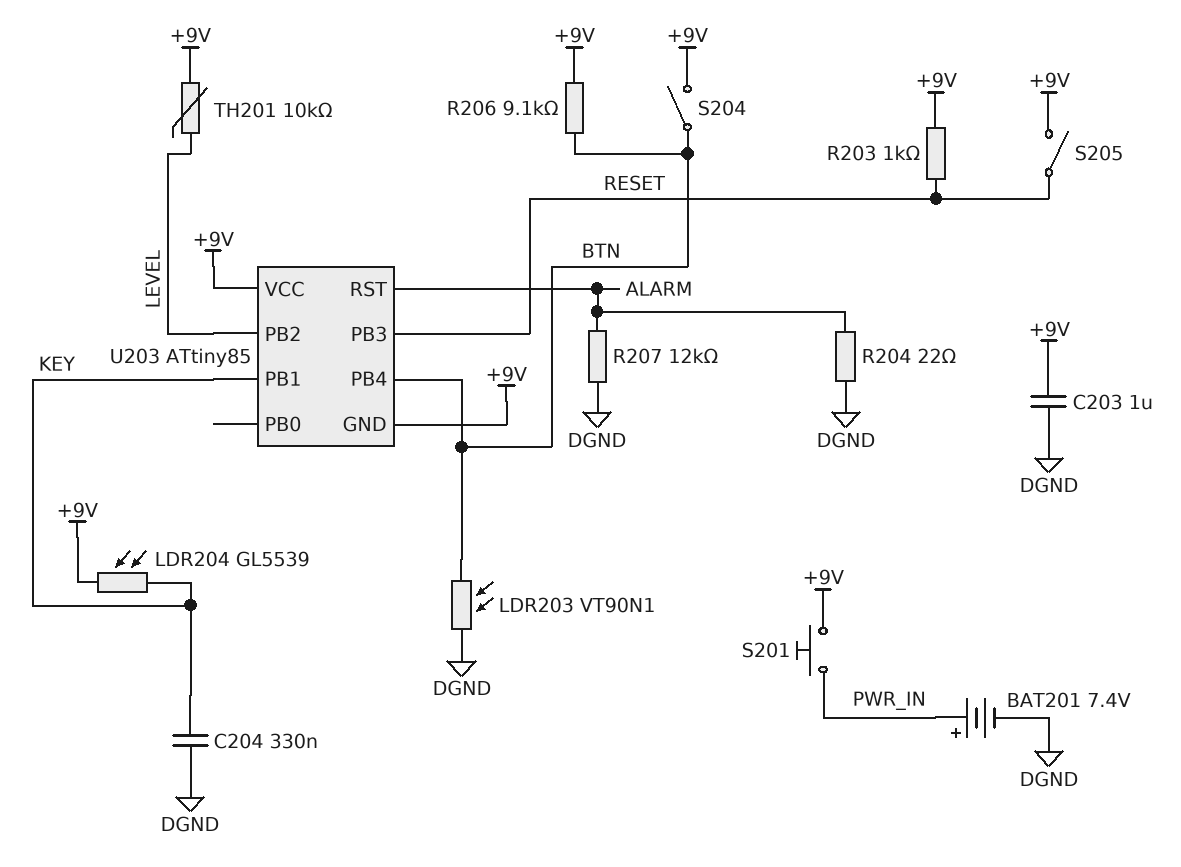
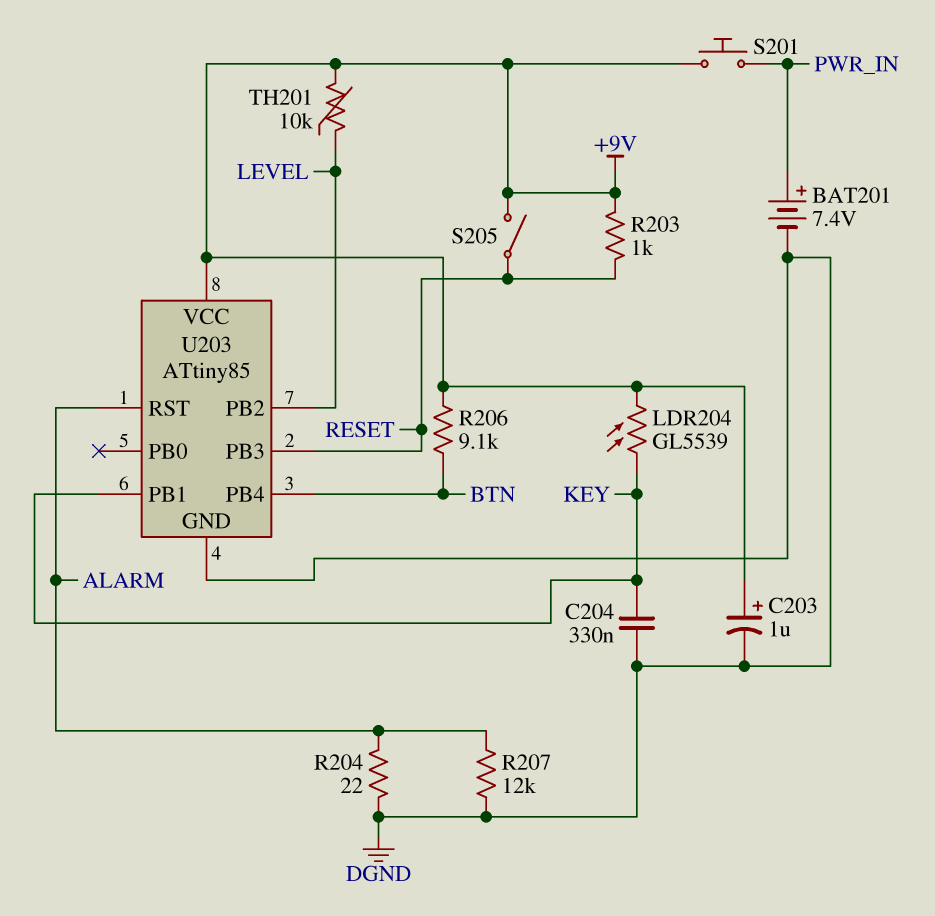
C203: 1uF (+9V, DGND) -> 1uF (plus +9V, minus DGND)
LDR203: VT90N1 (BTN, DGND) -> none
S204: switch (+9V, BTN) -> none
U203 pin GND: +9V -> DGND

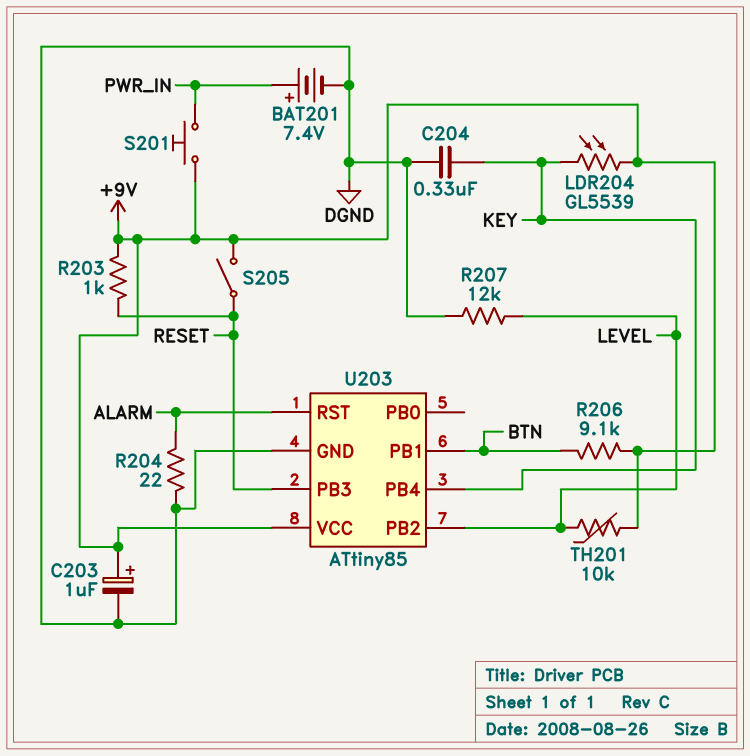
R207: 12k (ALARM, DGND) -> 12k (DGND, LEVEL)
U203 pin PB1: KEY -> BTN
U203 pin PB4: BTN -> KEY

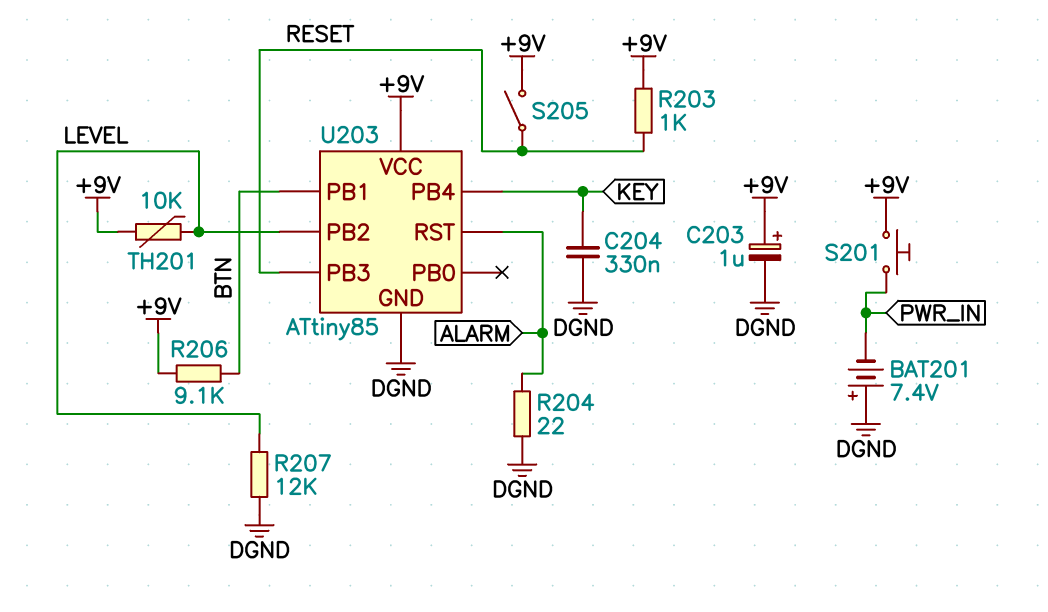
BAT201: 7.4V (plus PWR_IN, minus DGND) -> 7.4V (plus DGND, minus PWR_IN)
LDR204: GL5539 (+9V, KEY) -> none

